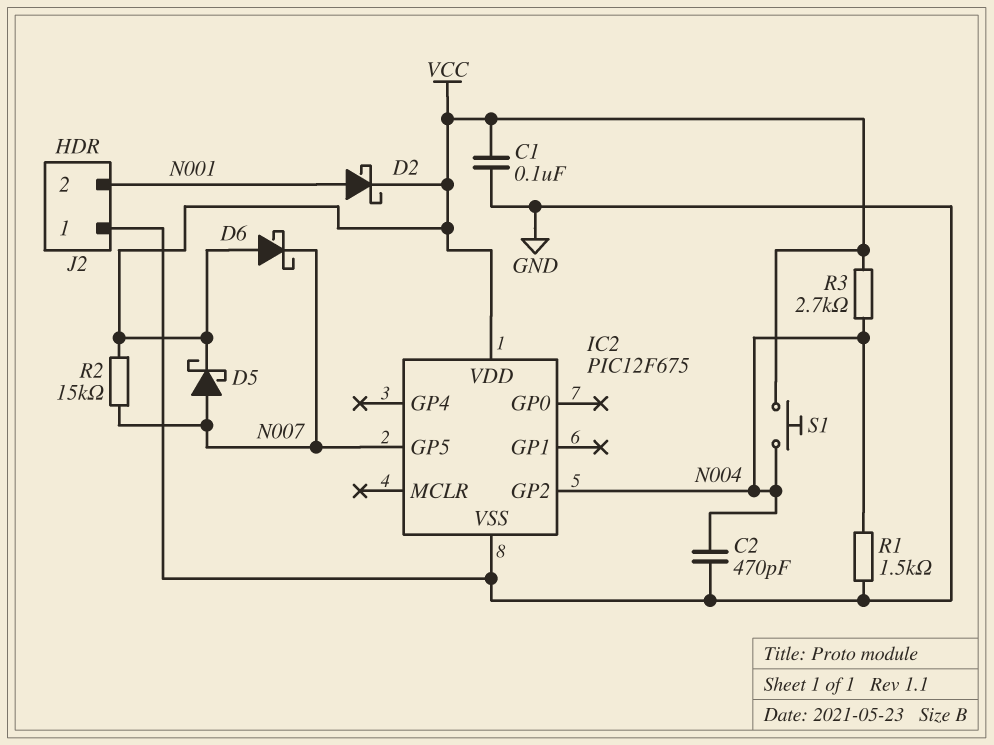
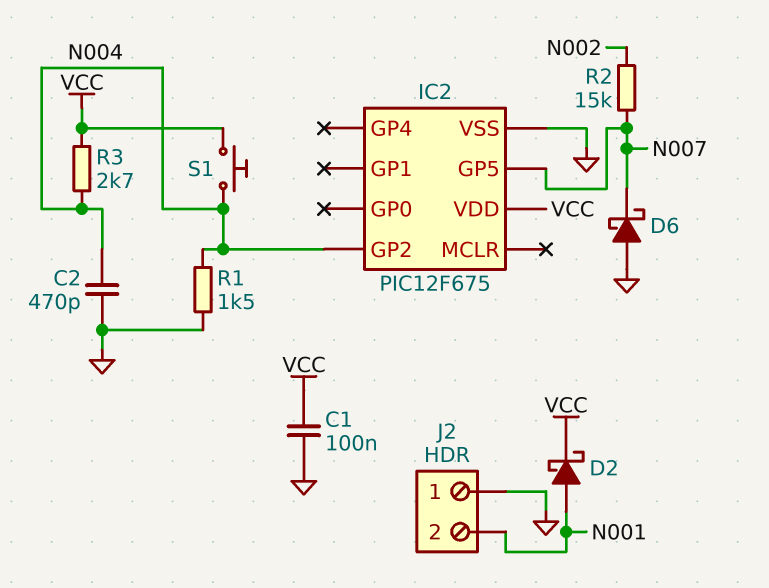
D5: schottky (A N007, K VCC) -> none
D6: schottky (A VCC, K N007) -> schottky (A GND, K N007)
R2: 15k (N007, VCC) -> 15k (N002, N007)

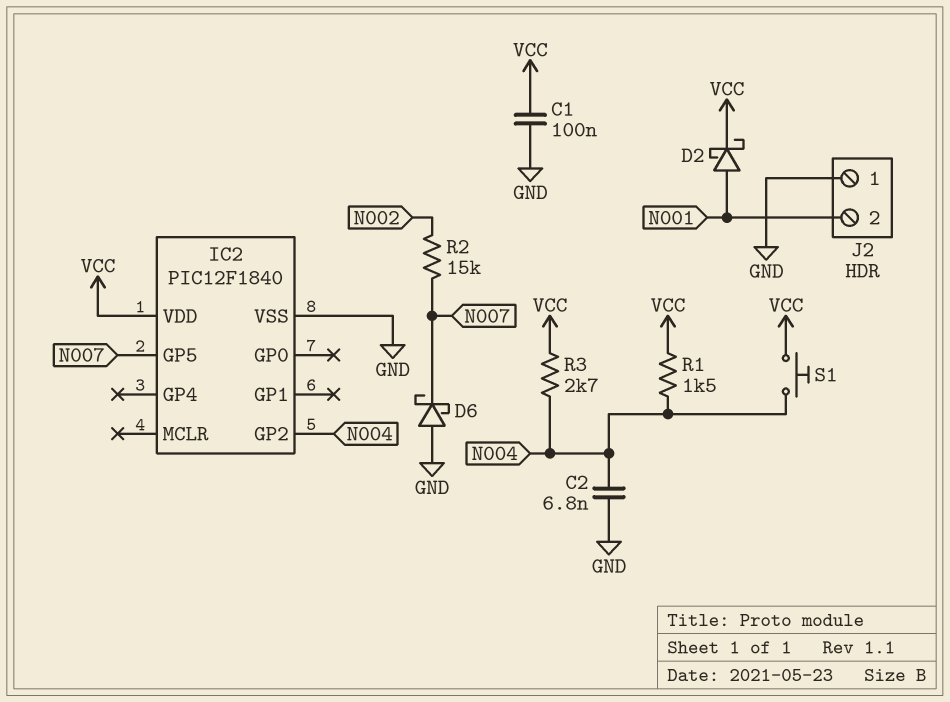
C2: 470pF (GND, N004) -> 6.8nF (GND, N004)
IC2: PIC12F675 -> PIC12F1840
R1: 1.5k (GND, N004) -> 1.5k (N004, VCC)

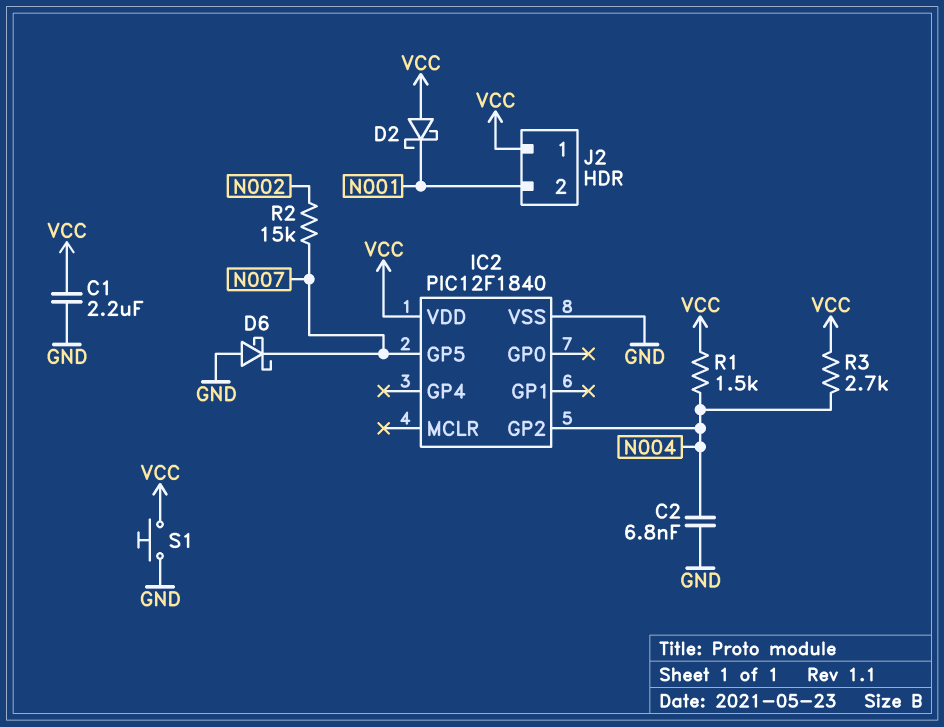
C1: 100nF (GND, VCC) -> 2.2uF (GND, VCC)
D2: schottky (A N001, K VCC) -> schottky (A VCC, K N001)
J2 pin 1: GND -> VCC
S1: button (N004, VCC) -> button (GND, VCC)

